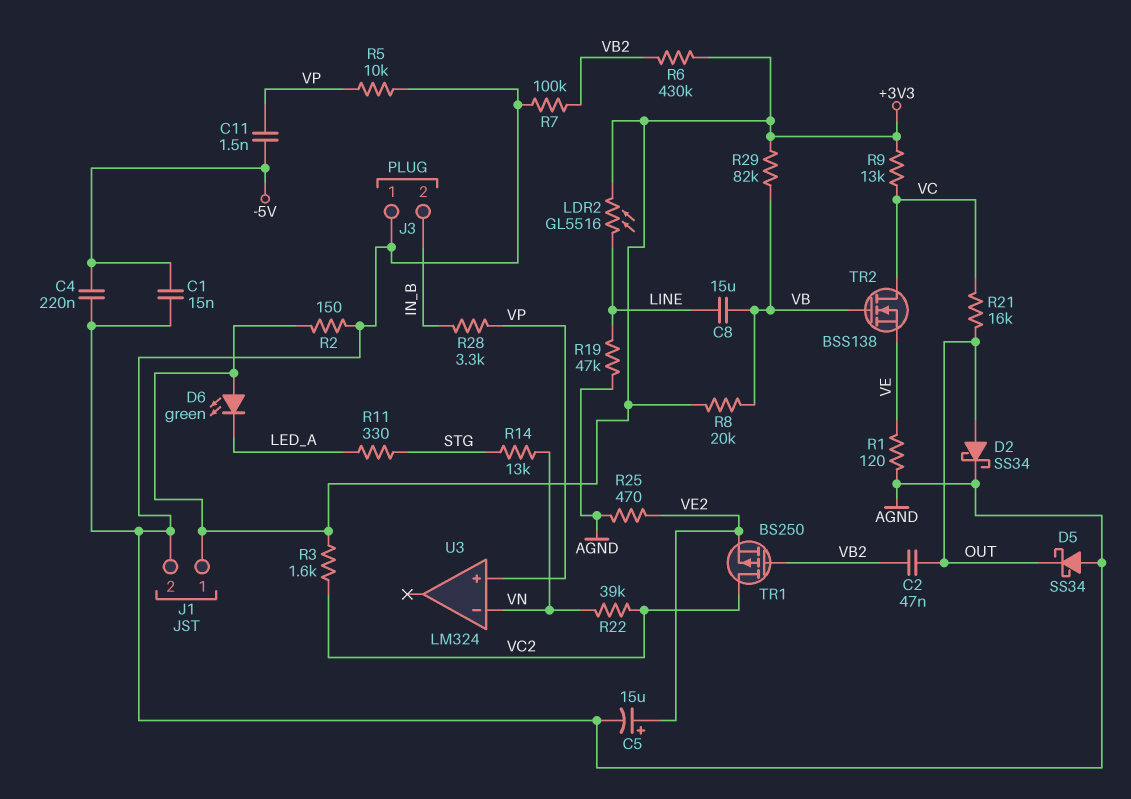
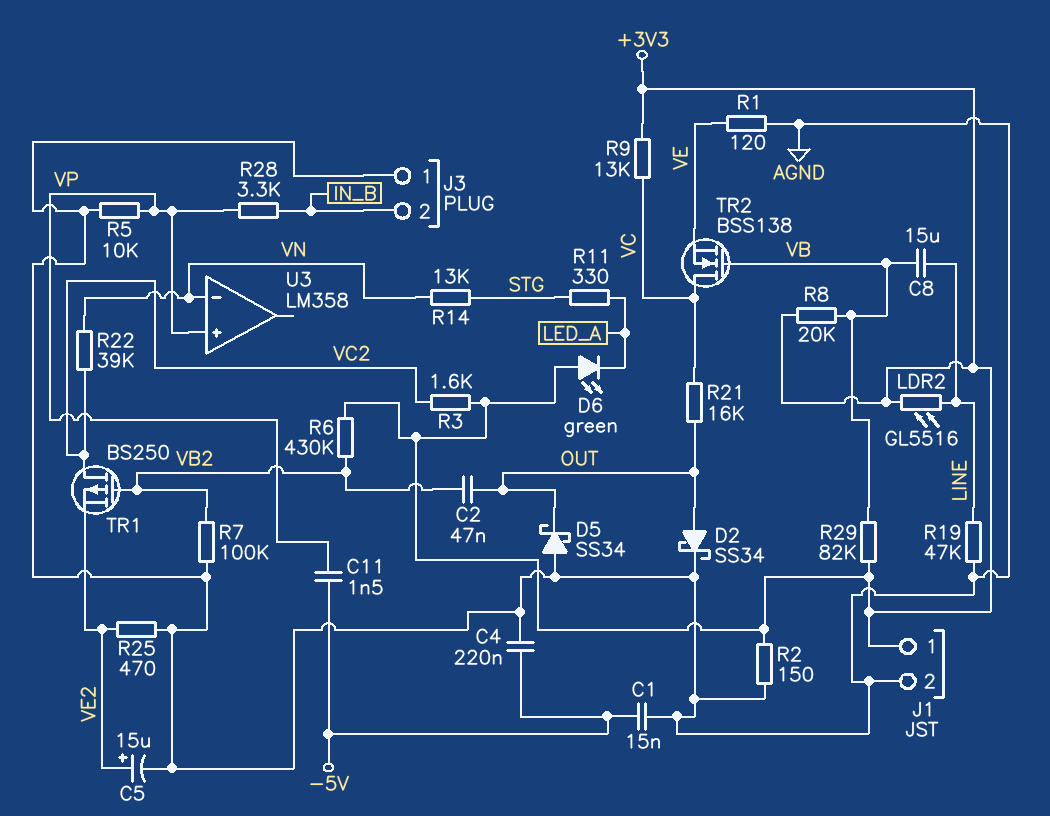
U3: LM324 -> LM358

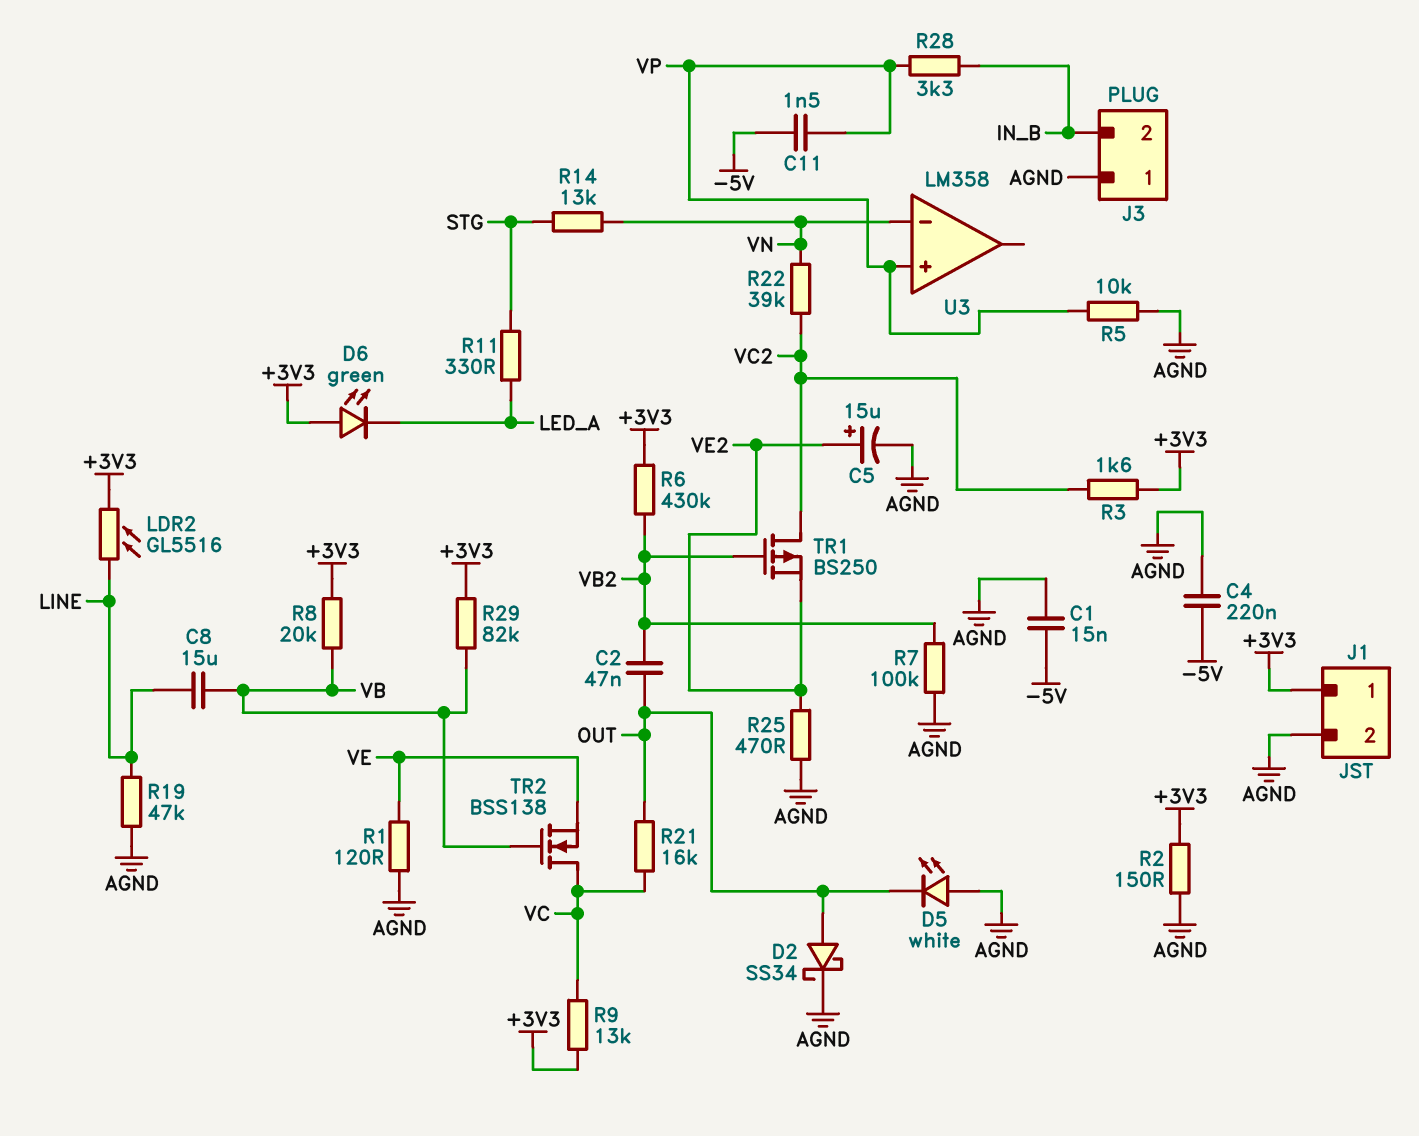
D5: schottky SS34 (A AGND, K OUT) -> LED white (A AGND, K OUT)

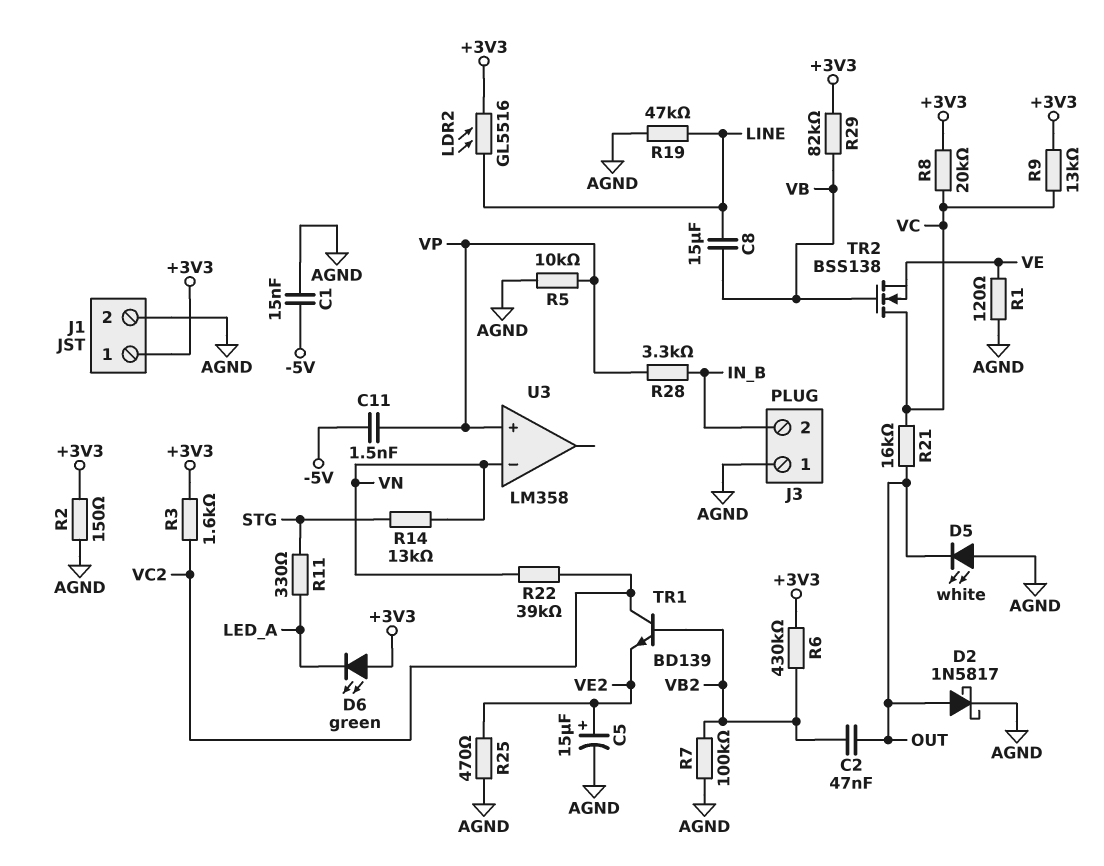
C4: 220nF (-5V, AGND) -> none
D2: schottky SS34 (A OUT, K AGND) -> schottky 1N5817 (A OUT, K AGND)
R8: 20k (+3V3, VB) -> 20k (+3V3, VC)
TR1: PMOS BS250 (G VB2, D VC2, S VE2) -> NPN BD139 (B VB2, C VC2, E VE2)

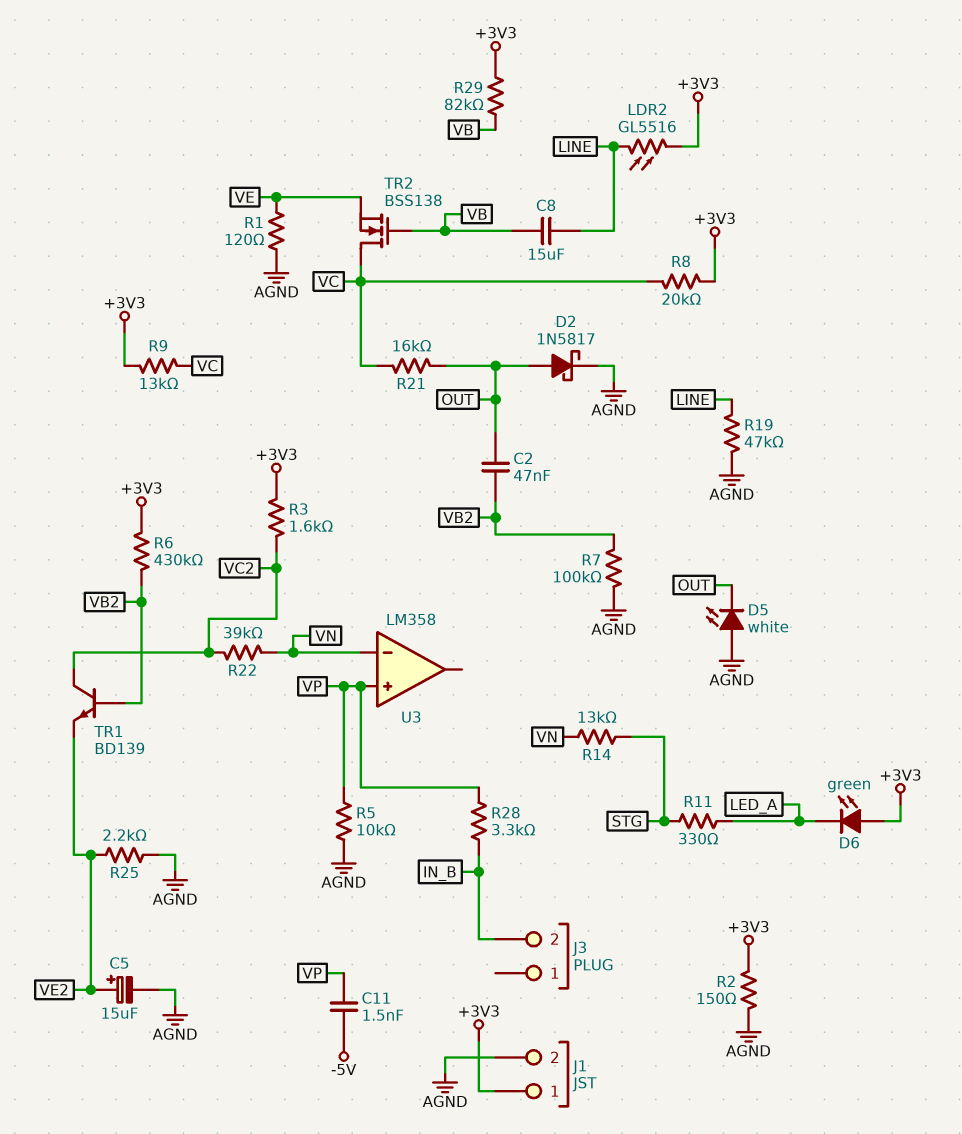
C1: 15nF (-5V, AGND) -> none
J3 pin 1: AGND -> none
R25: 470 (AGND, VE2) -> 2.2k (AGND, VE2)

